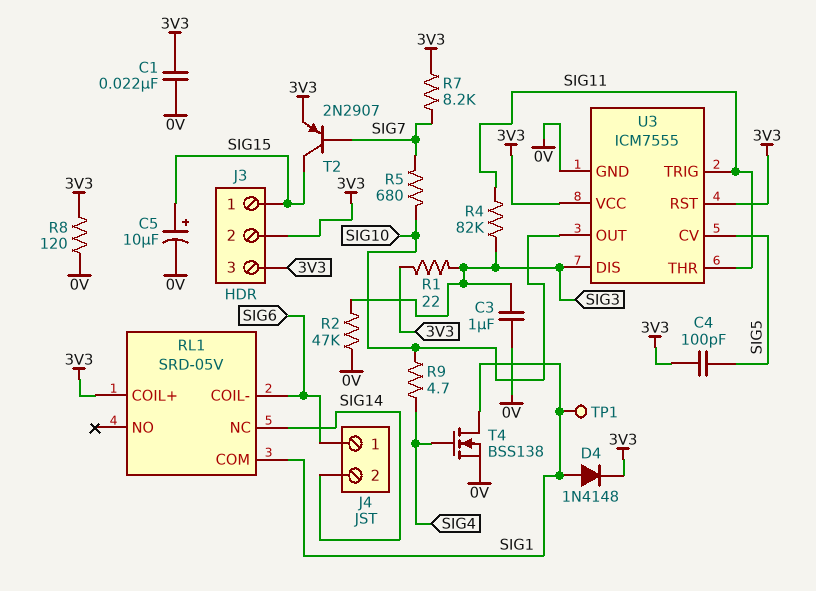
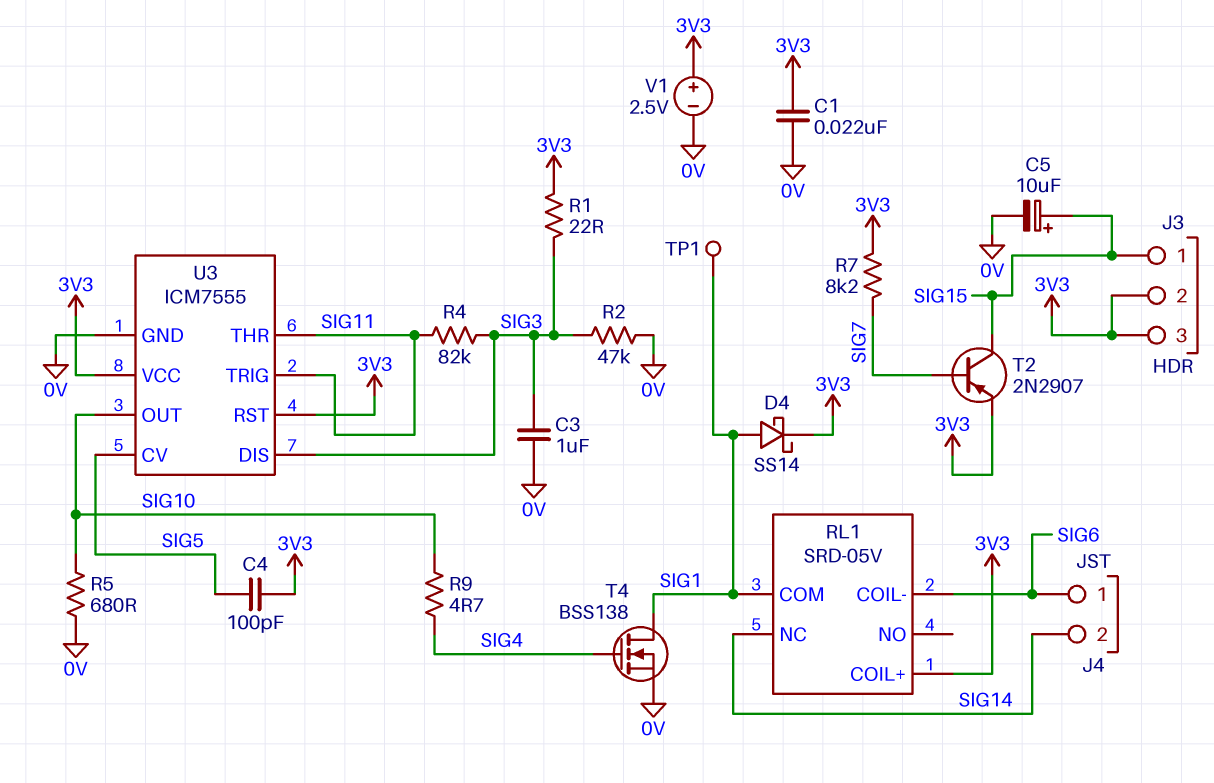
D4: diode 1N4148 (A SIG1, K 3V3) -> schottky SS14 (A SIG1, K 3V3)
R5: 680 (SIG7, SIG10) -> 680 (0V, SIG10)
R8: 120 (0V, 3V3) -> none
V1: none -> 2.5V (plus 3V3, minus 0V)

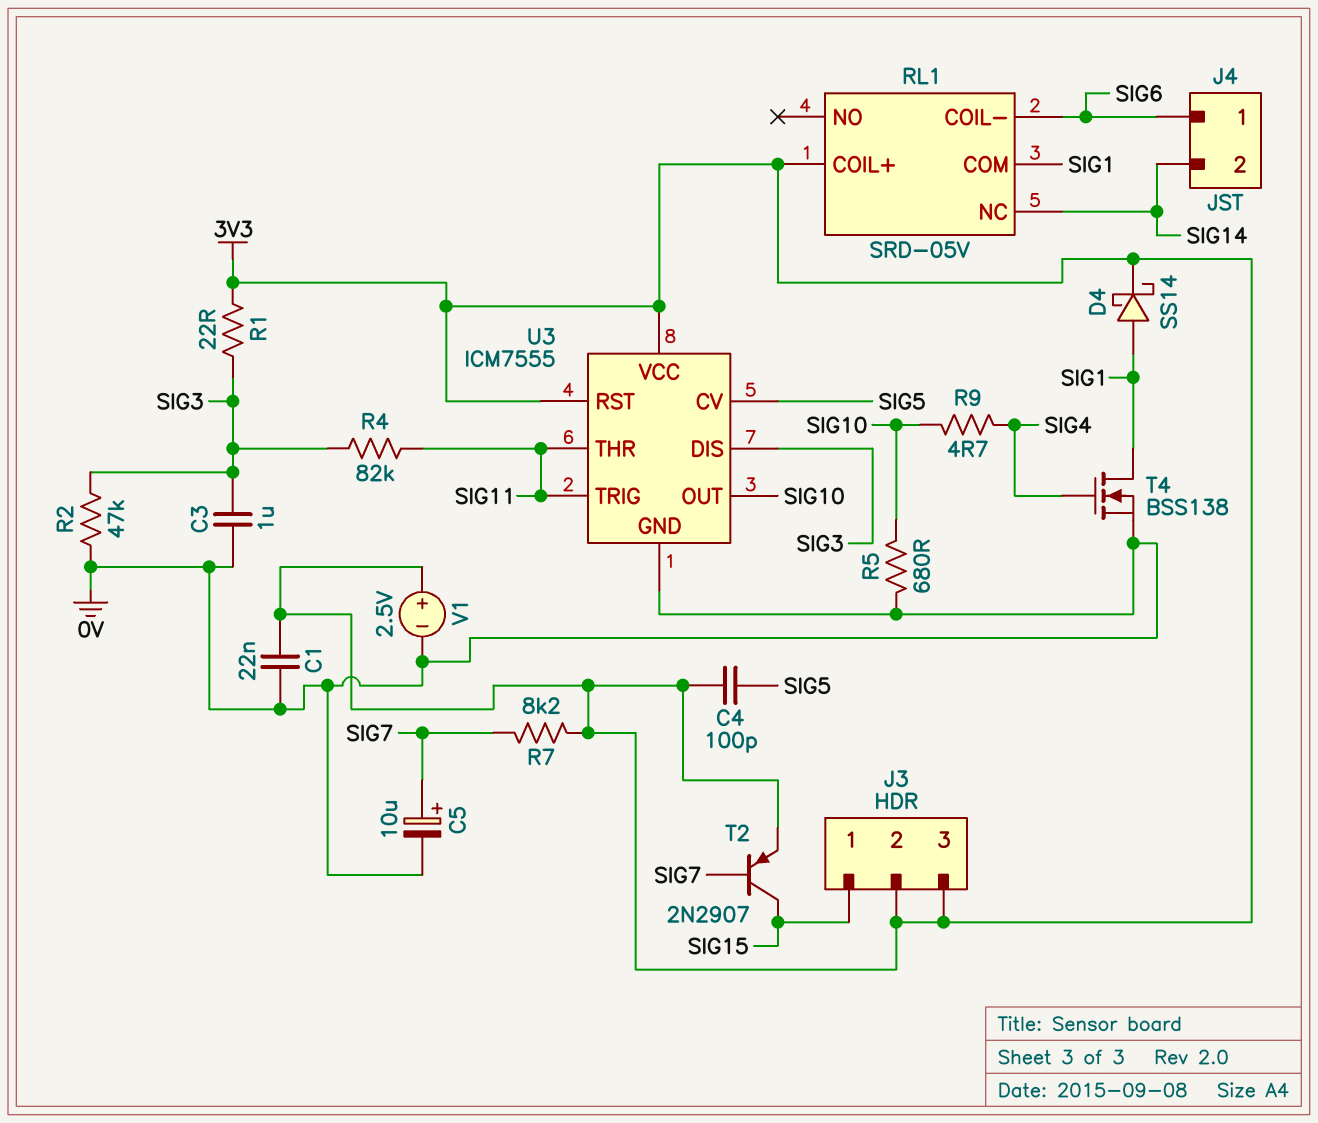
C5: 10uF (plus SIG15, minus 0V) -> 10uF (plus SIG7, minus 0V)
TP1: test point (SIG1) -> none

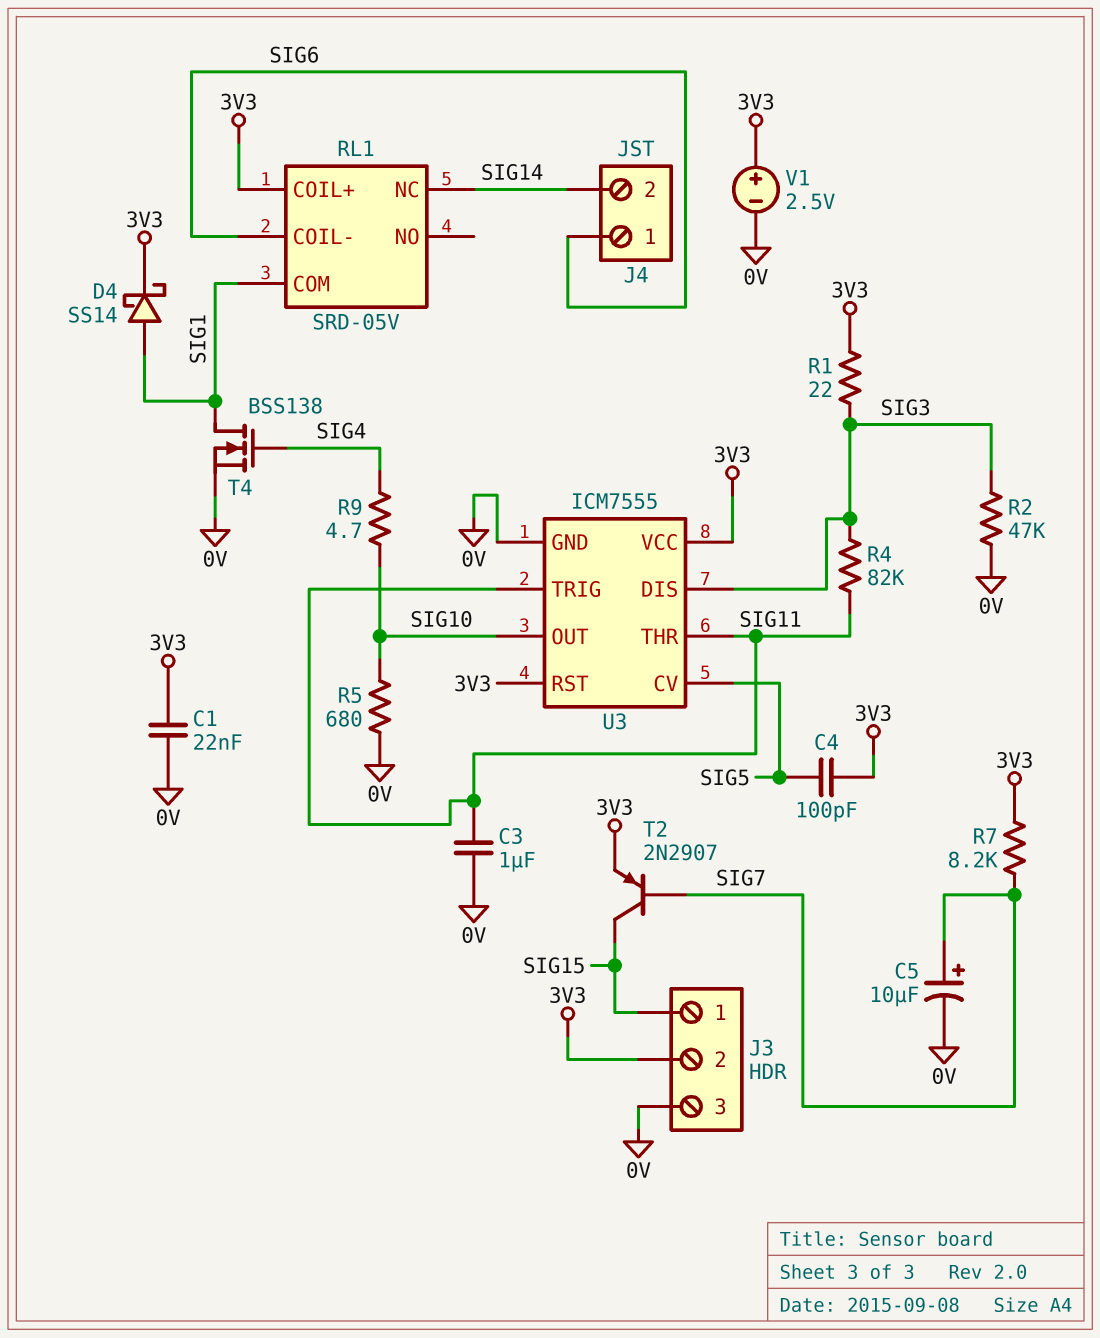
C3: 1uF (0V, SIG3) -> 1uF (0V, SIG11)
J3 pin 3: 3V3 -> 0V

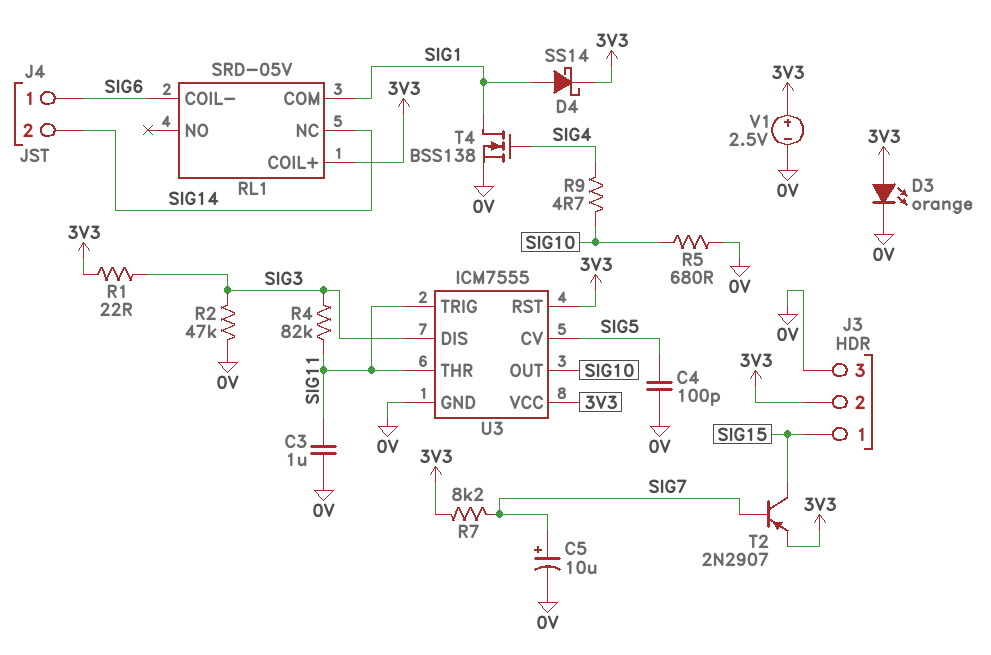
C1: 22nF (0V, 3V3) -> none
C4: 100pF (3V3, SIG5) -> 100pF (0V, SIG5)
D3: none -> LED orange (A 3V3, K 0V)

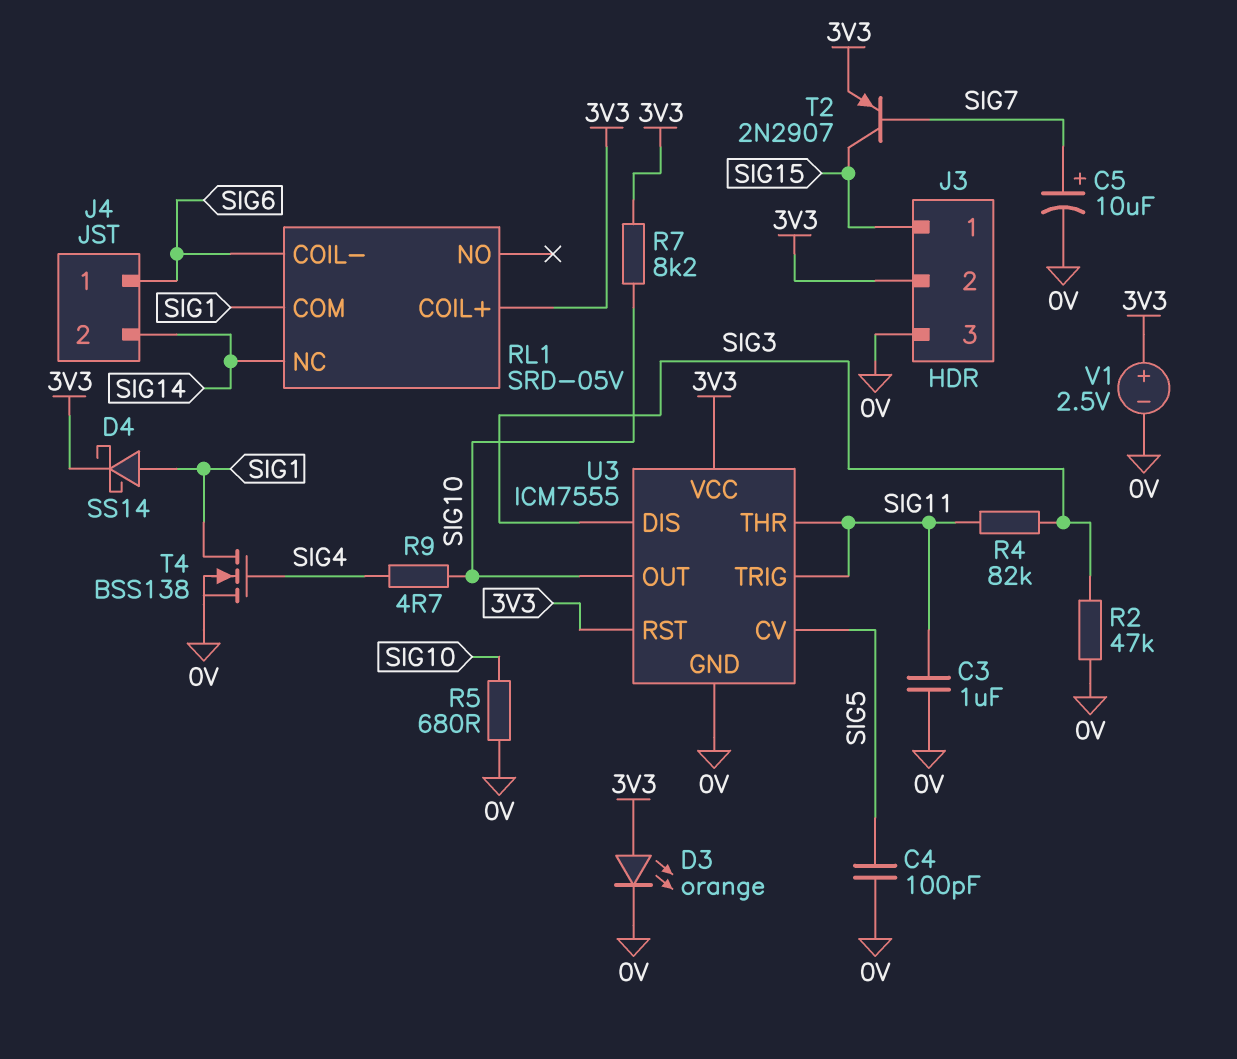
R1: 22 (3V3, SIG3) -> none
R7: 8.2k (3V3, SIG7) -> 8.2k (3V3, SIG10)

